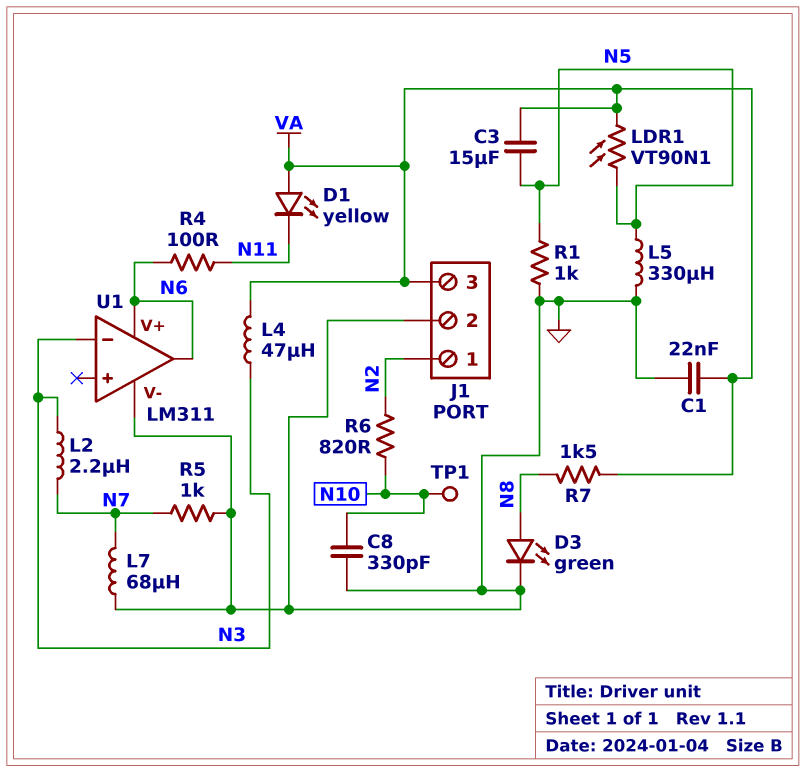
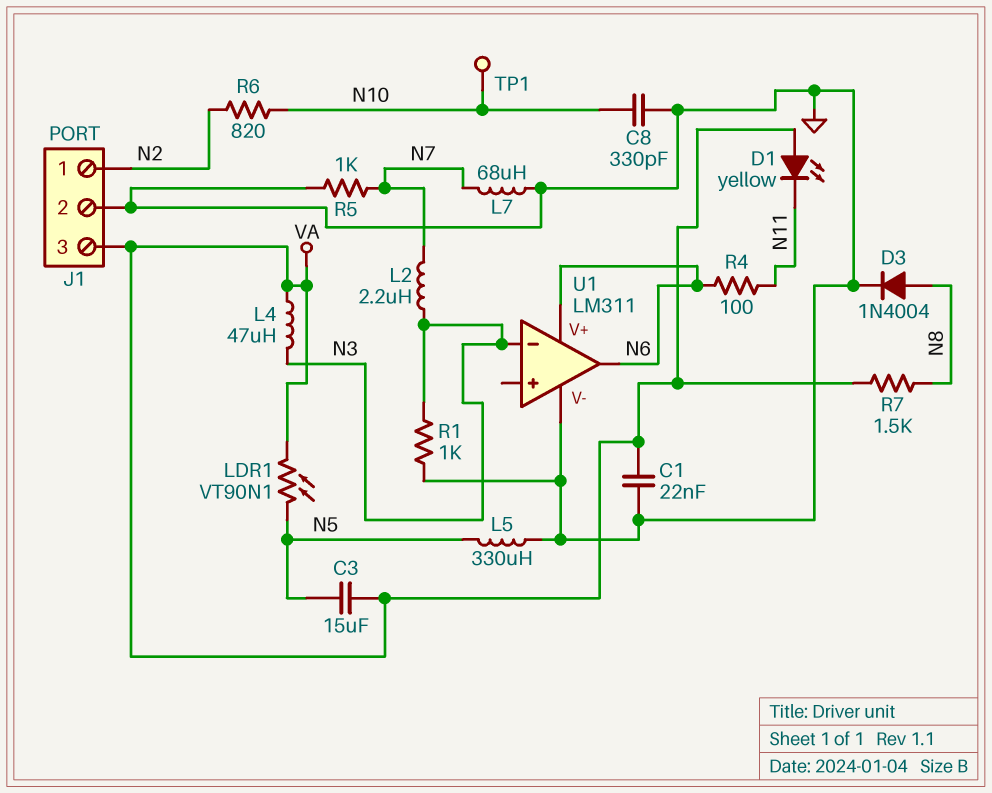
D3: LED green (A N8, K GND) -> diode 1N4004 (A N8, K GND)
R1: 1k (GND, N5) -> 1k (GND, N3)

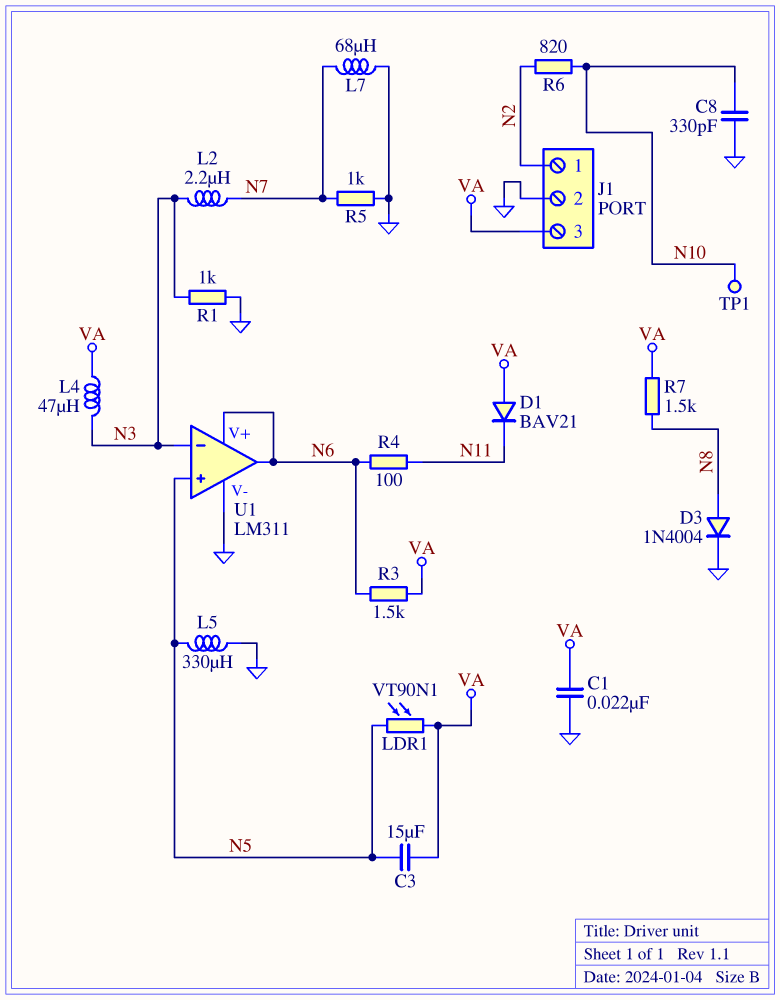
D1: LED yellow (A VA, K N11) -> diode BAV21 (A VA, K N11)
R3: none -> 1.5k (N6, VA)
U1 pin in+: none -> N5

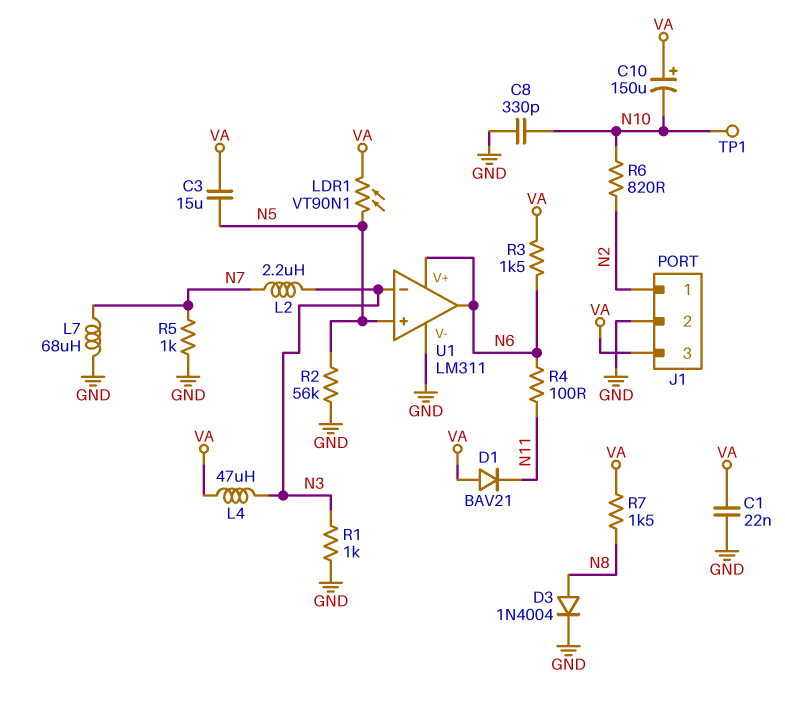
C10: none -> 150uF (plus VA, minus N10)
L5: 330uH (GND, N5) -> none
R2: none -> 56k (GND, N5)

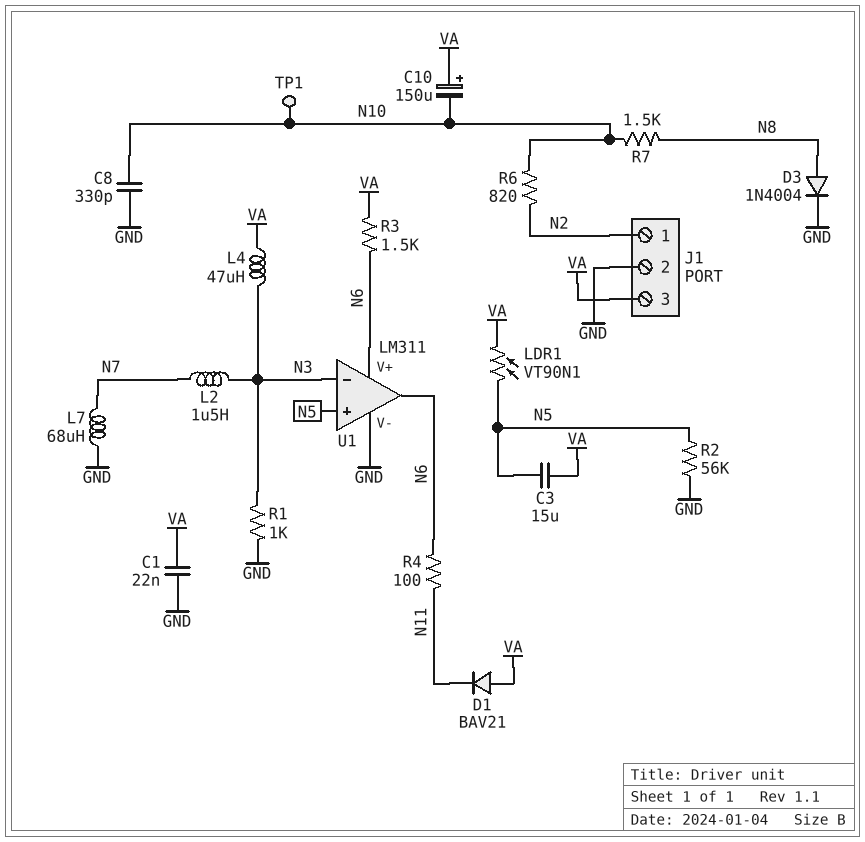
L2: 2.2uH (N3, N7) -> 1.5uH (N3, N7)
R5: 1k (GND, N7) -> none
R7: 1.5k (N8, VA) -> 1.5k (N8, N10)

